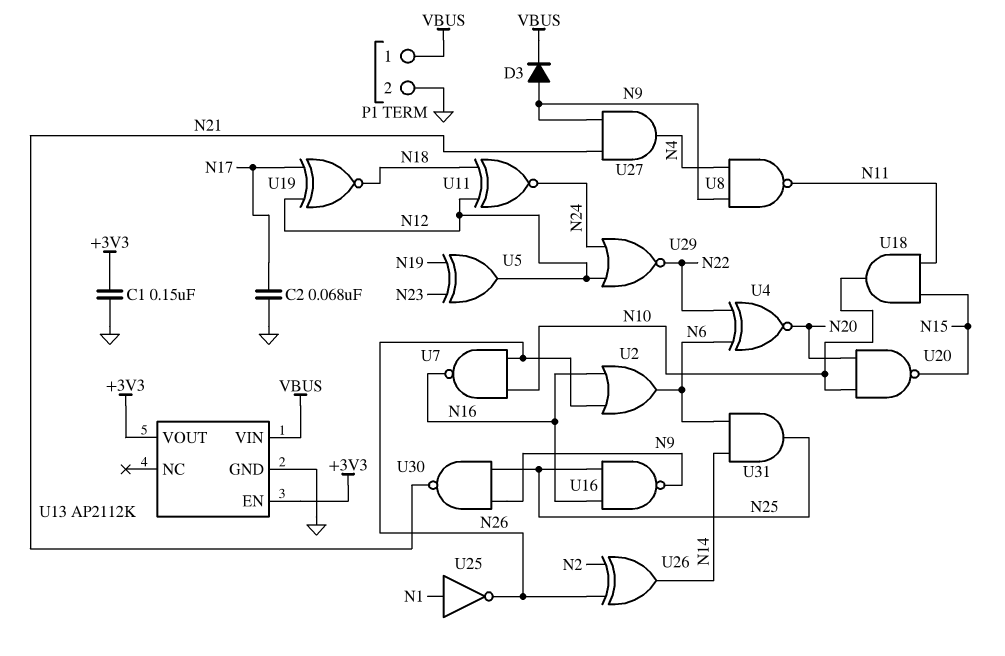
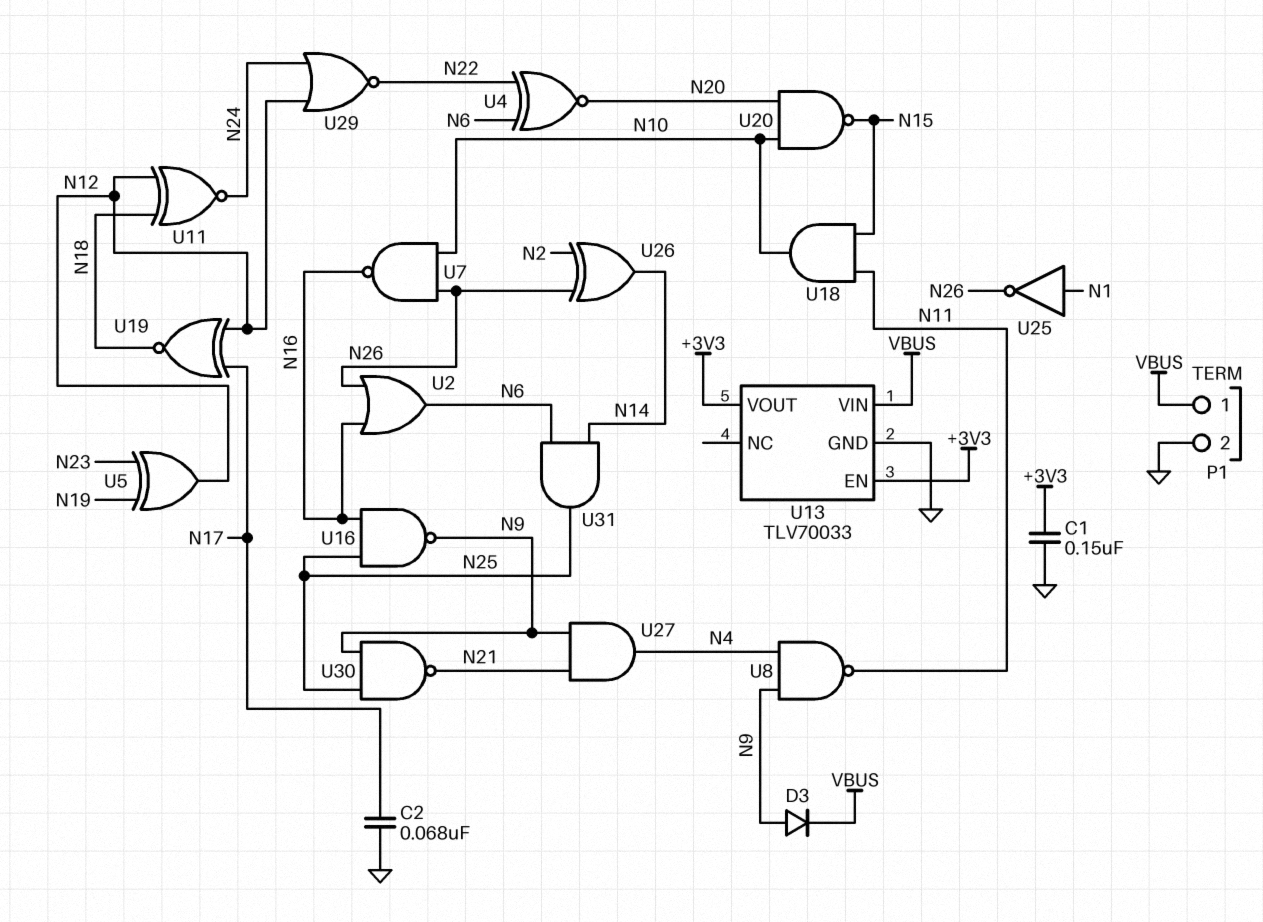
U13: AP2112K -> TLV70033

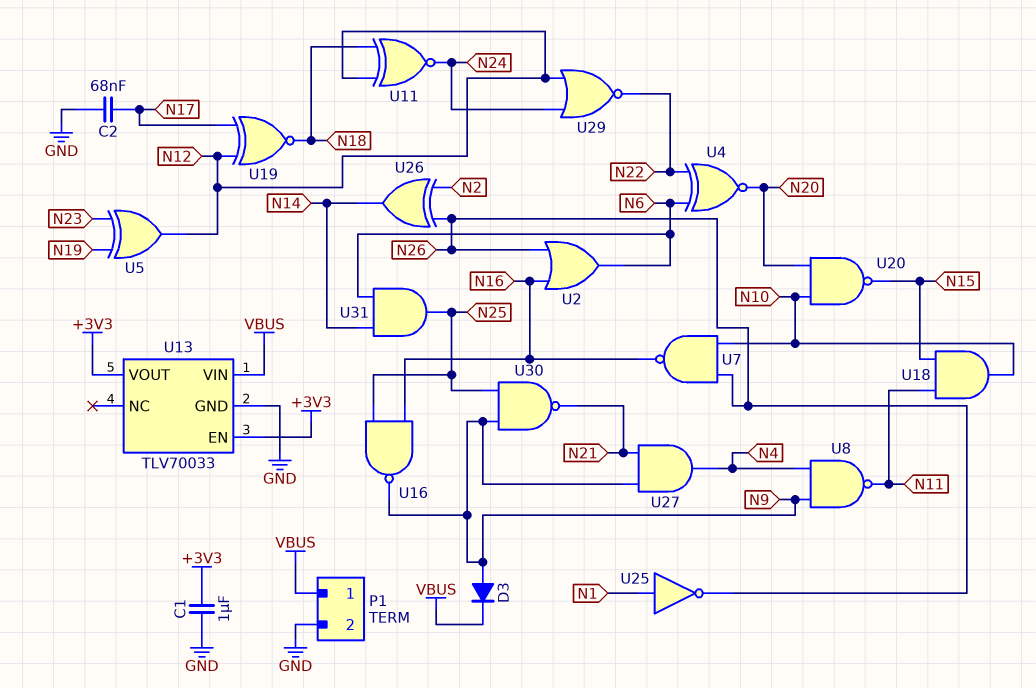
C1: 150nF (+3V3, GND) -> 1uF (+3V3, GND)

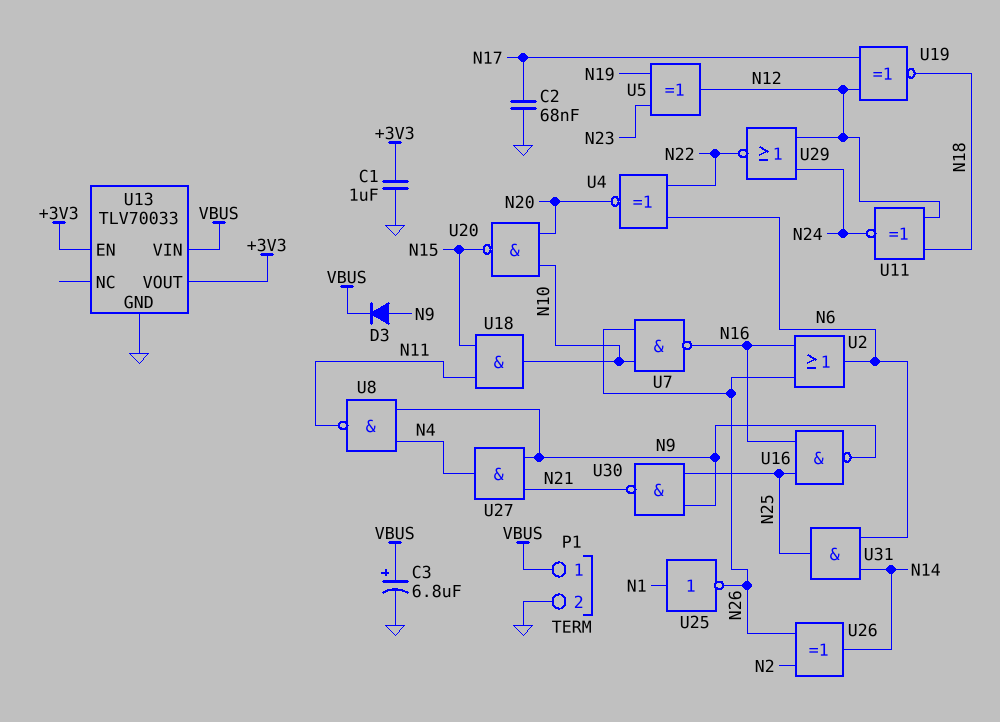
C3: none -> 6.8uF (plus VBUS, minus GND)

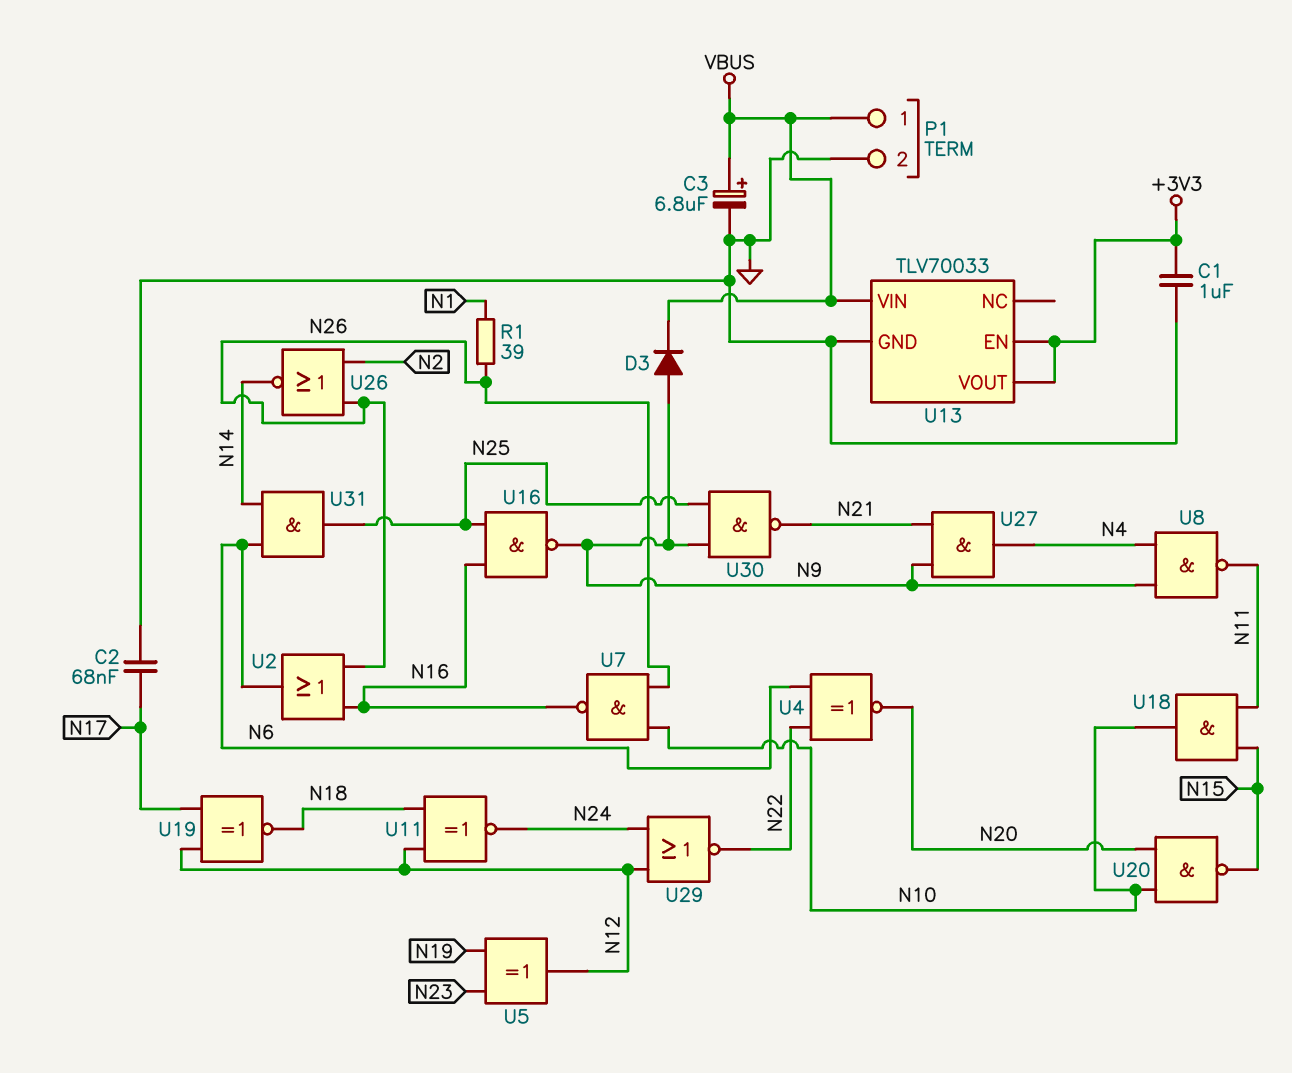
R1: none -> 39 (N1, N26)
U25: NOT (in N1, out N26) -> none
U26: XOR (in N2, in N26, out N14) -> NOR (in N2, in N26, out N14)

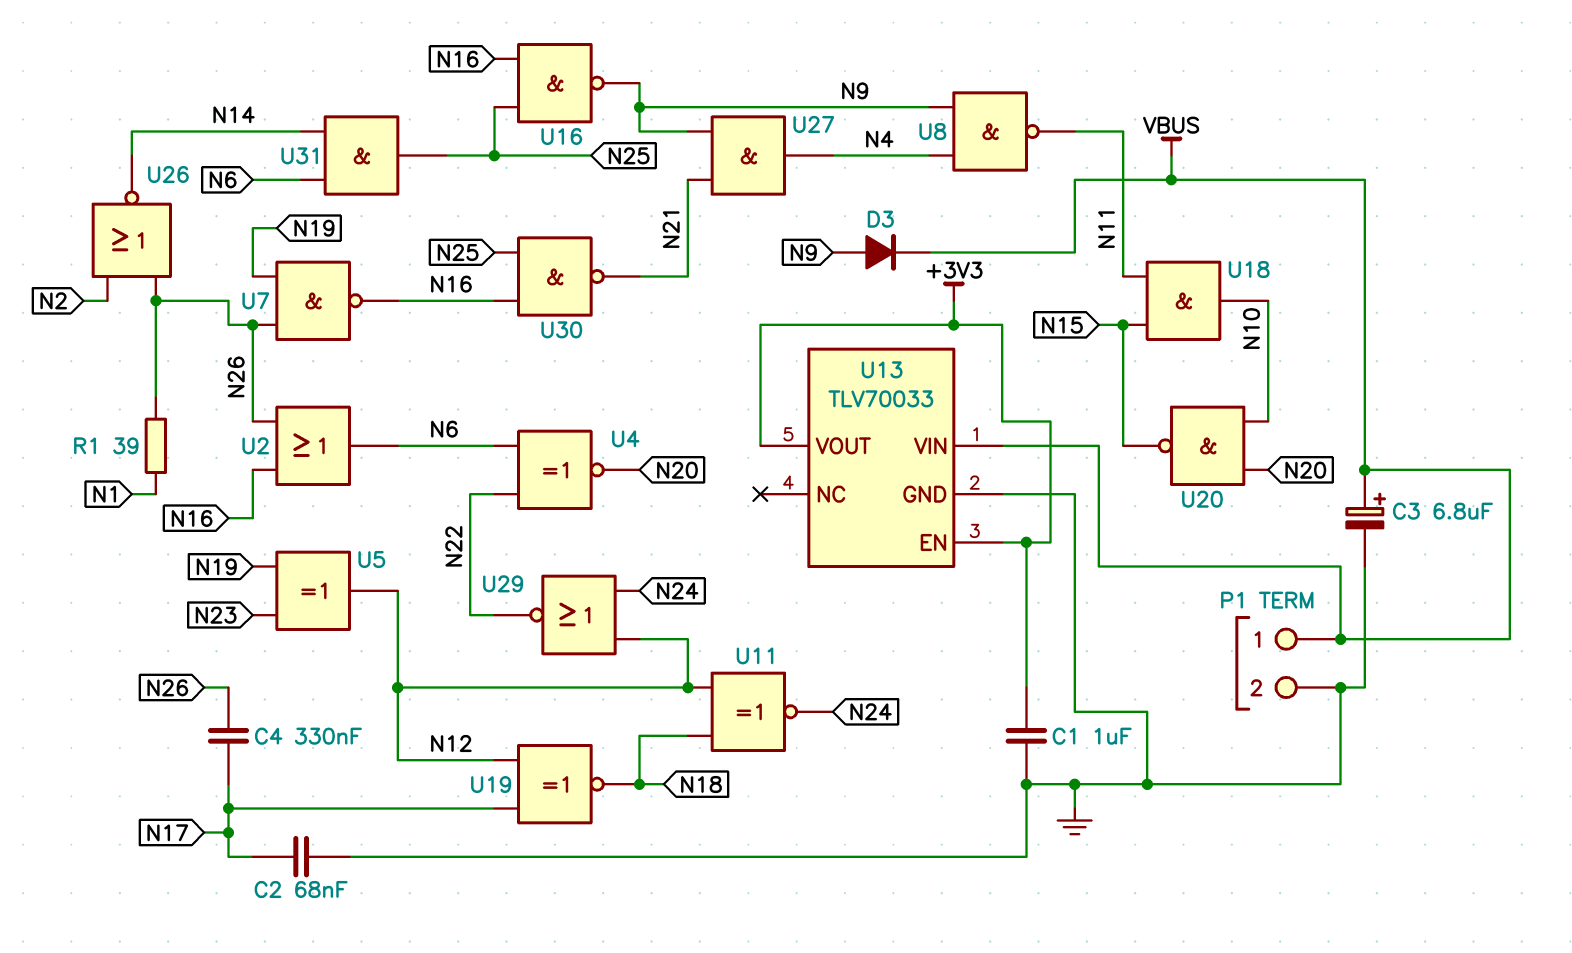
C4: none -> 330nF (N17, N26)
U7: NAND (in N10, in N26, out N16) -> NAND (in N19, in N26, out N16)
U30: NAND (in N9, in N25, out N21) -> NAND (in N16, in N25, out N21)

